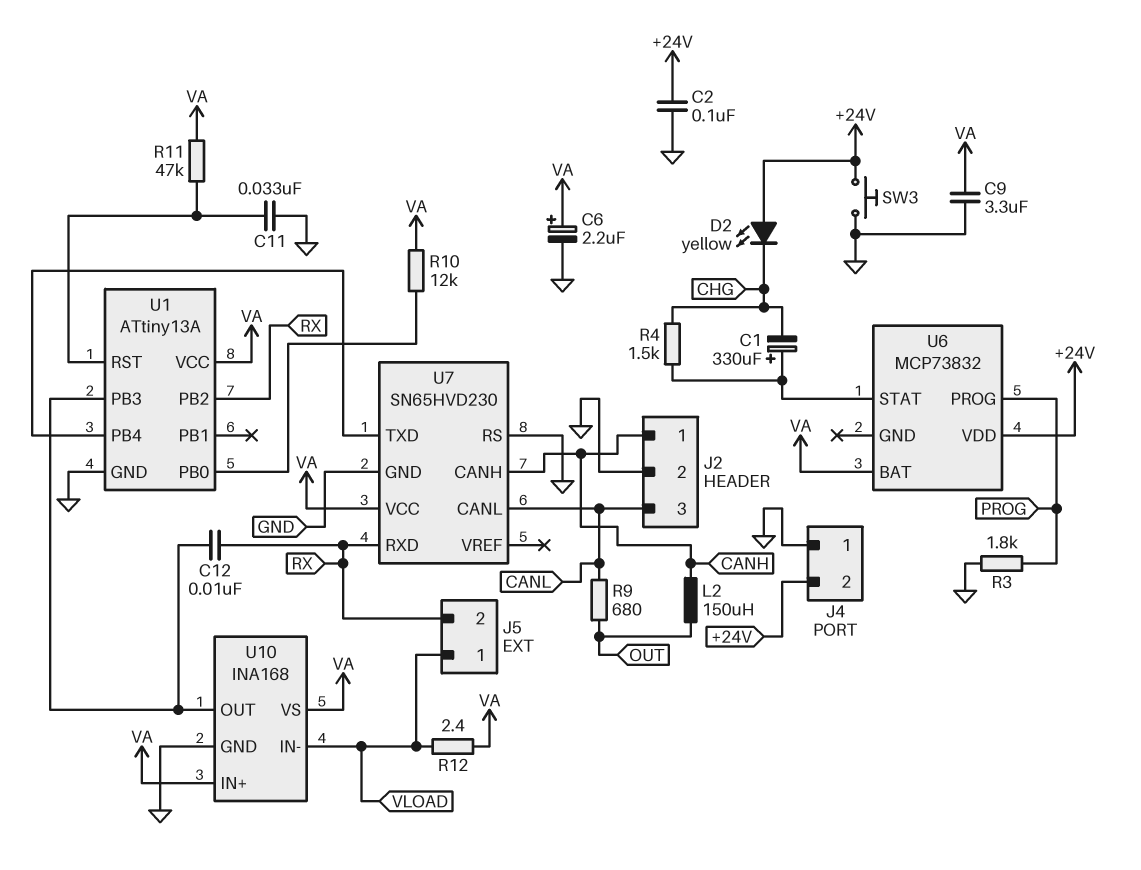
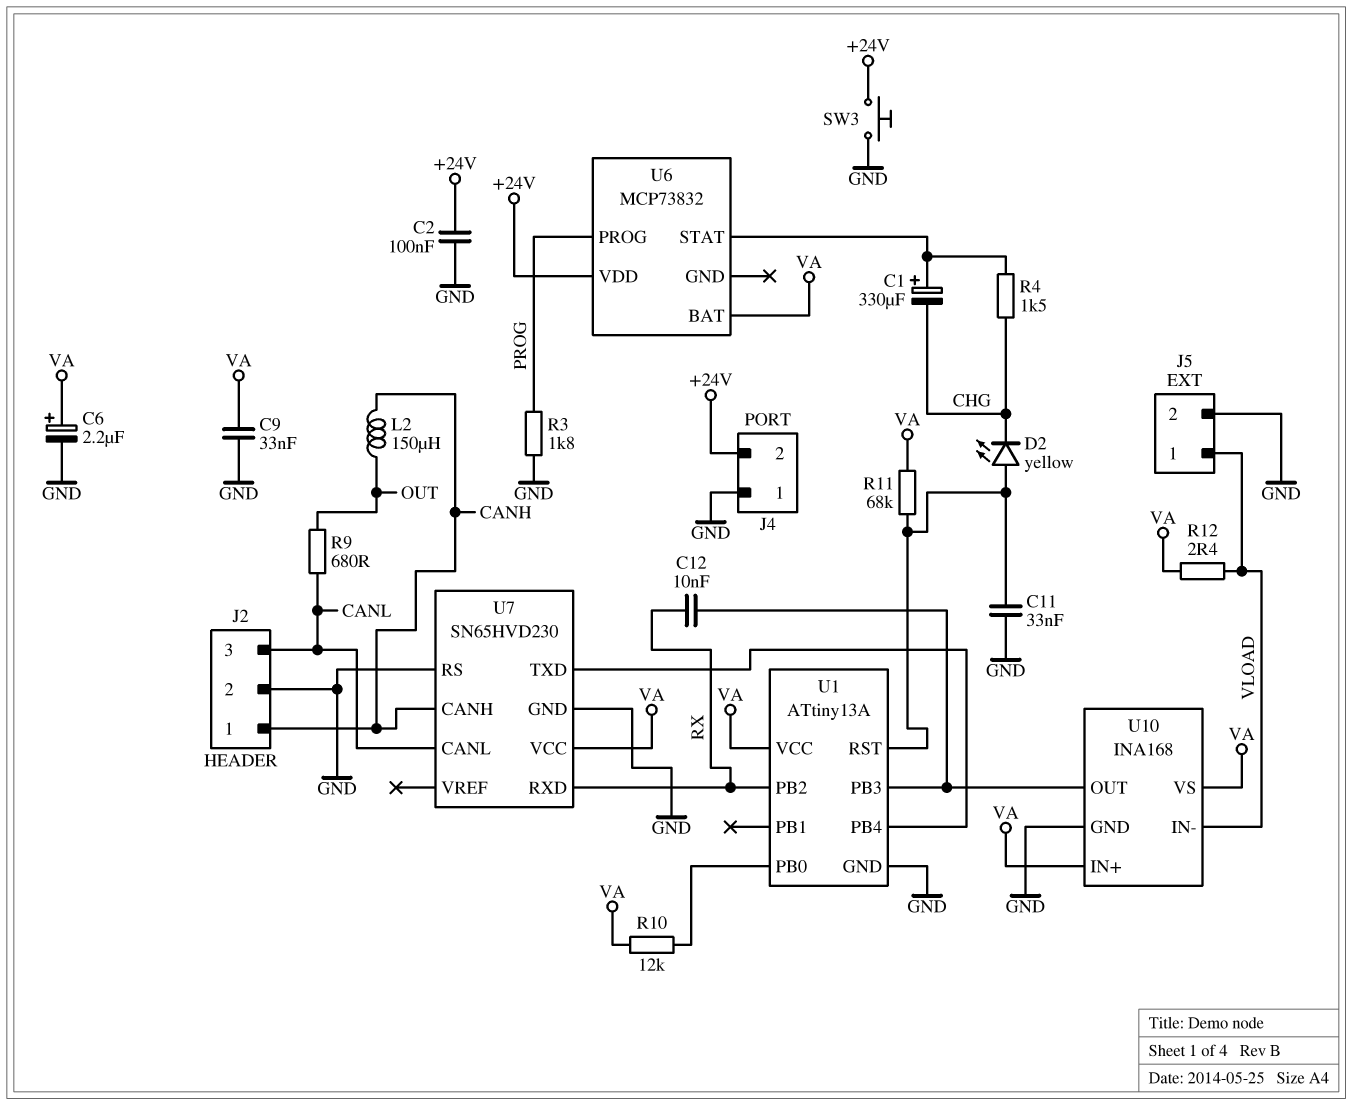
C9: 3.3uF (GND, VA) -> 33nF (GND, VA)
D2: LED yellow (A +24V, K CHG) -> LED yellow (A U1/RST, K CHG)
J5 pin 2: RX -> GND
R11: 47k (U1/RST, VA) -> 68k (U1/RST, VA)

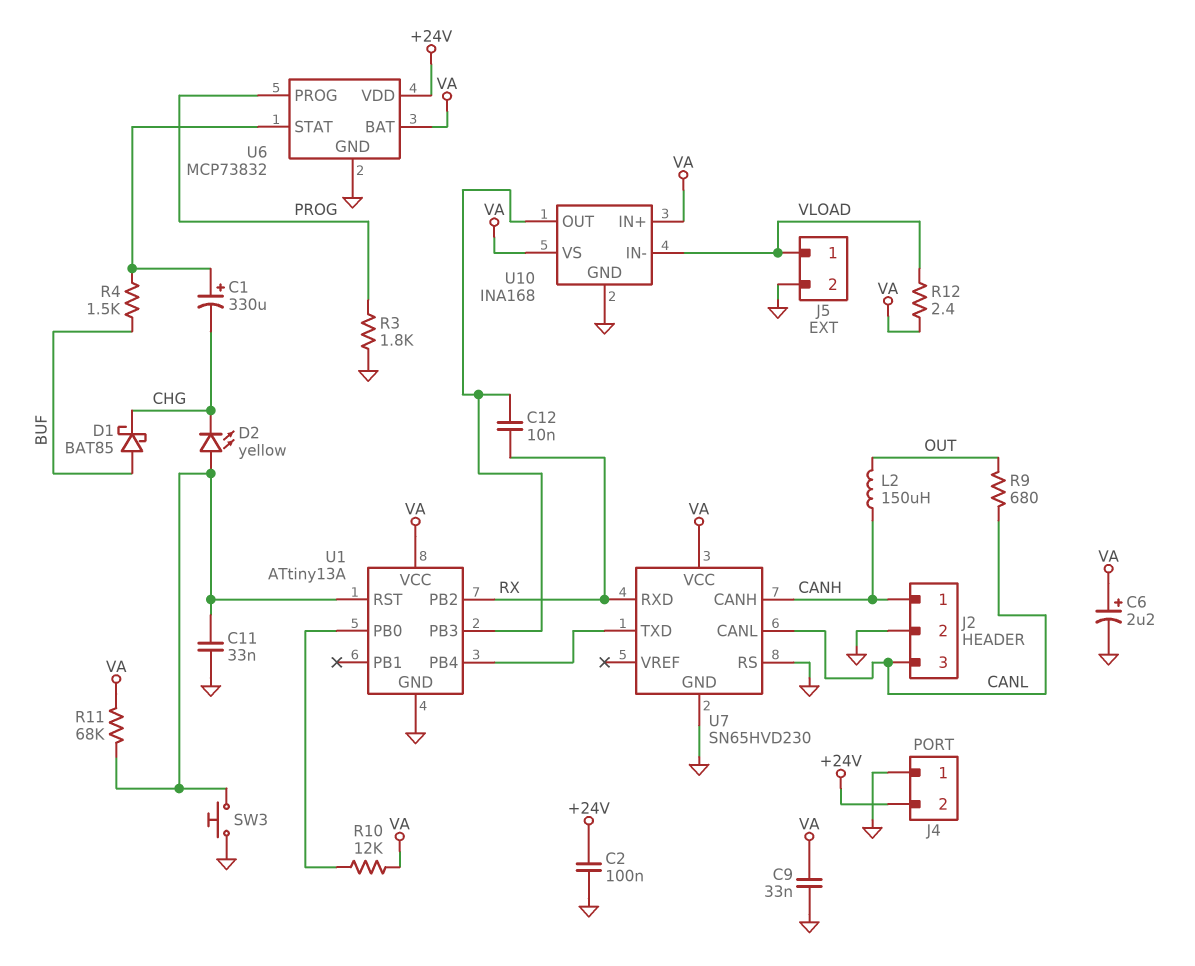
D1: none -> schottky BAT85 (A BUF, K CHG)
R4: 1.5k (CHG, U6/STAT) -> 1.5k (BUF, U6/STAT)
SW3: button (+24V, GND) -> button (GND, U1/RST)
U6 pin GND: none -> GND

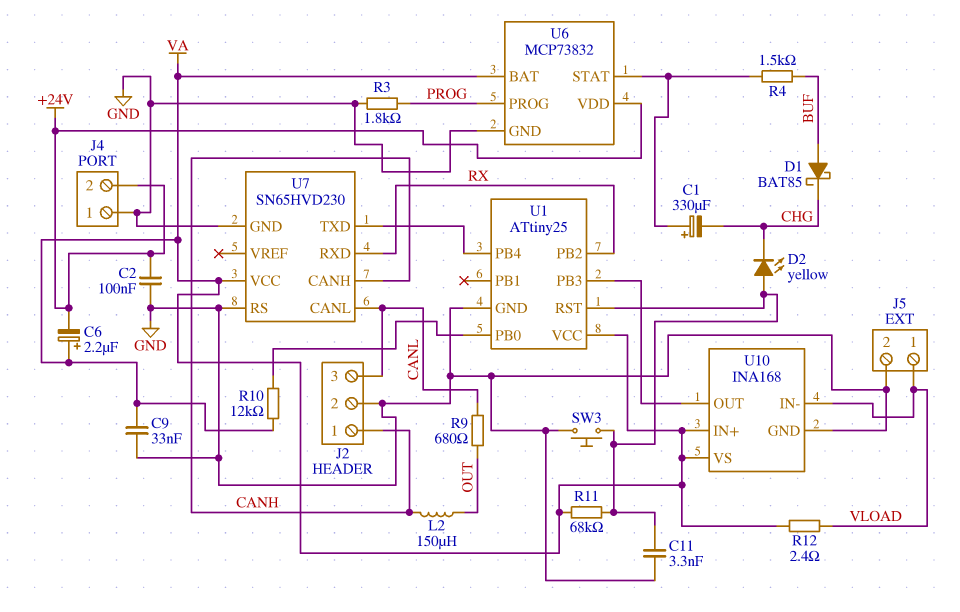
C6: 2.2uF (plus VA, minus GND) -> 2.2uF (plus VA, minus +24V)
C11: 33nF (GND, U1/RST) -> 3.3nF (GND, U1/RST)
C12: 10nF (RX, U1/PB3) -> none
U1: ATtiny13A -> ATtiny25

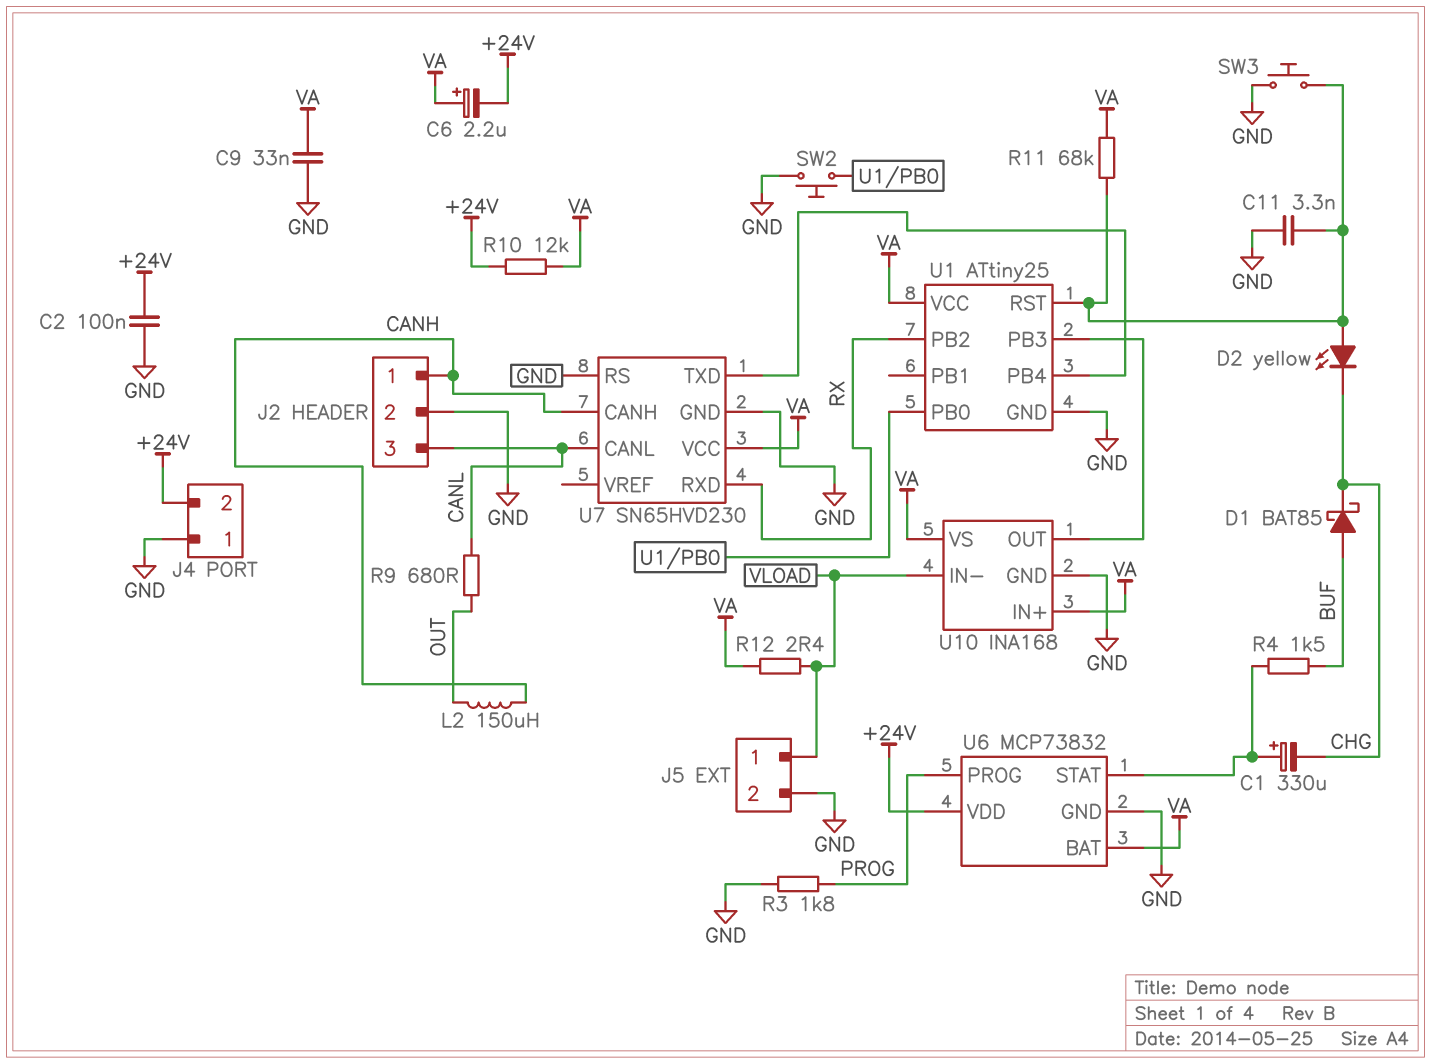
R10: 12k (U1/PB0, VA) -> 12k (+24V, VA)
SW2: none -> button (GND, U1/PB0)

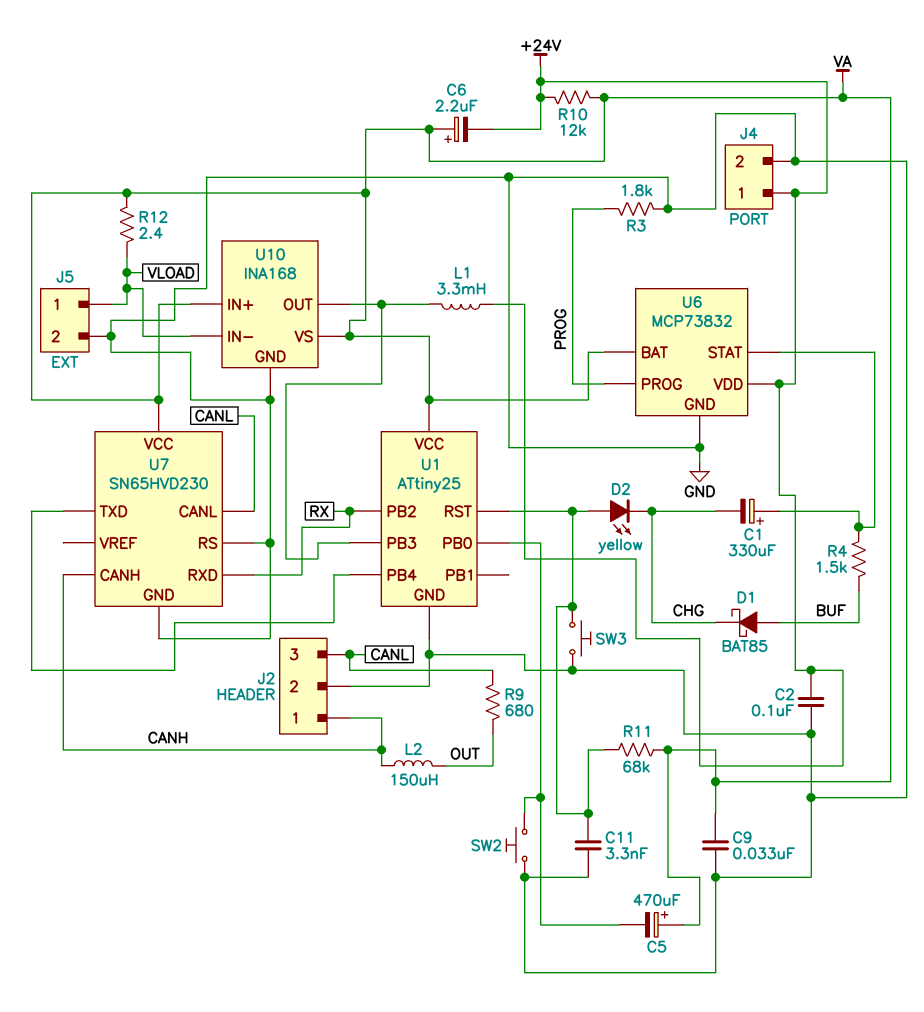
C5: none -> 470uF (plus VA, minus U1/PB0)
J4 pin 1: GND -> +24V
J4 pin 2: +24V -> GND
L1: none -> 3.3mH (+24V, U1/PB3)

